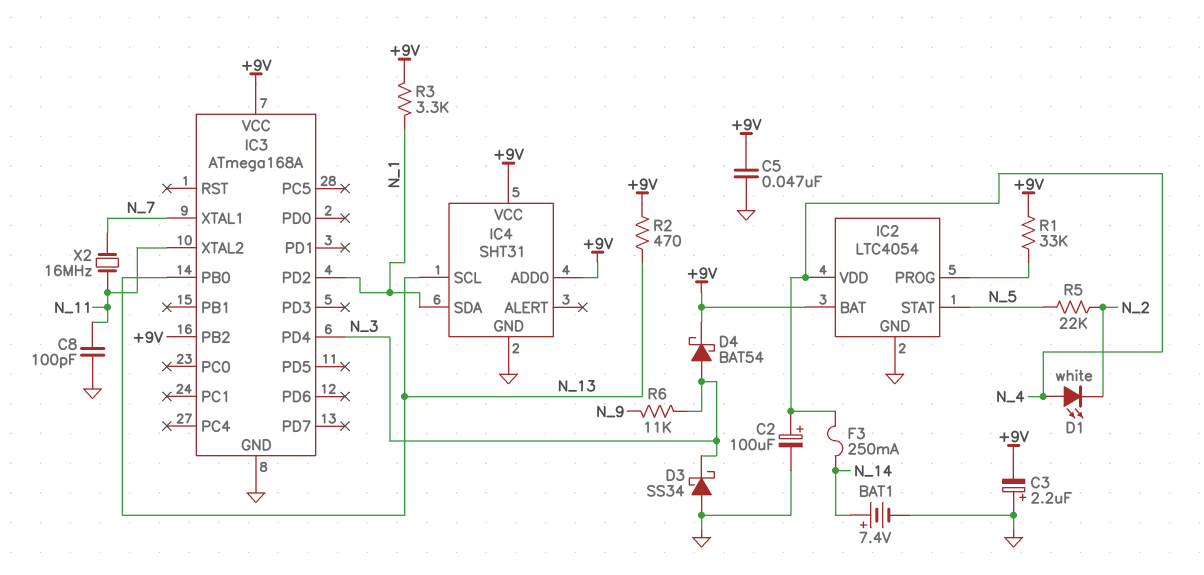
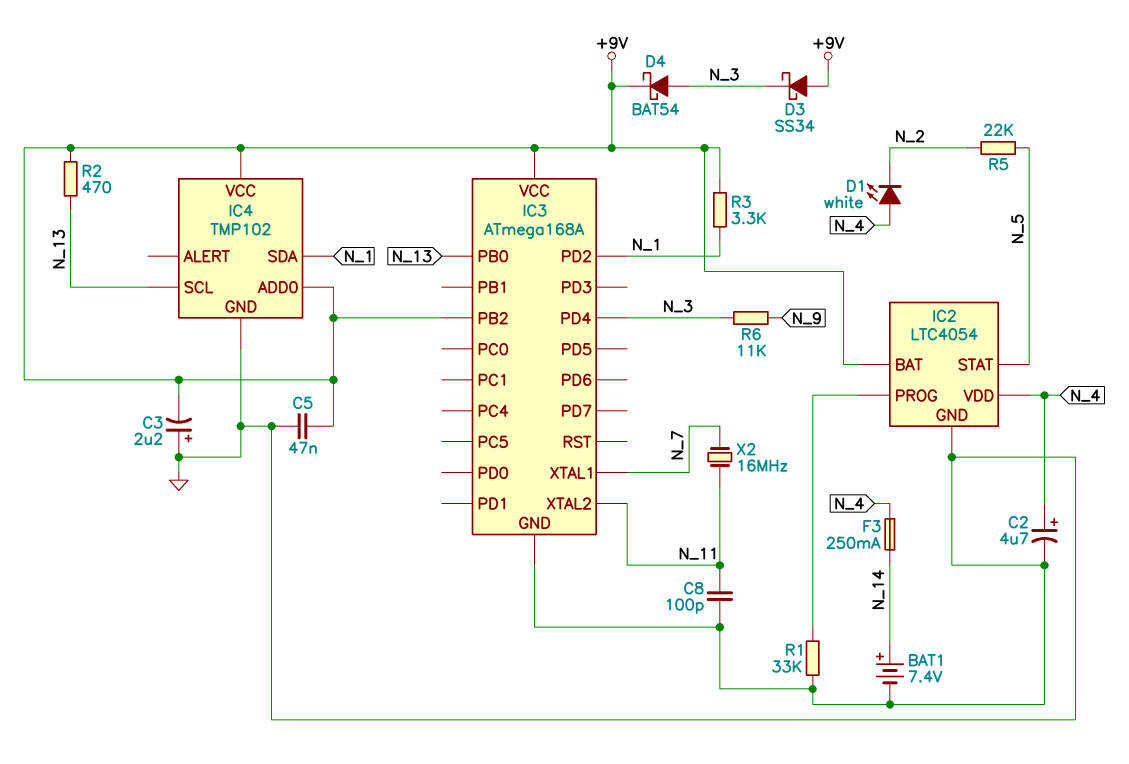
C2: 100uF (plus N_4, minus GND) -> 4.7uF (plus N_4, minus GND)
D3: schottky SS34 (A GND, K N_3) -> schottky SS34 (A +9V, K N_3)
IC4: SHT31 -> TMP102
R1: 33k (+9V, IC2/PROG) -> 33k (GND, IC2/PROG)

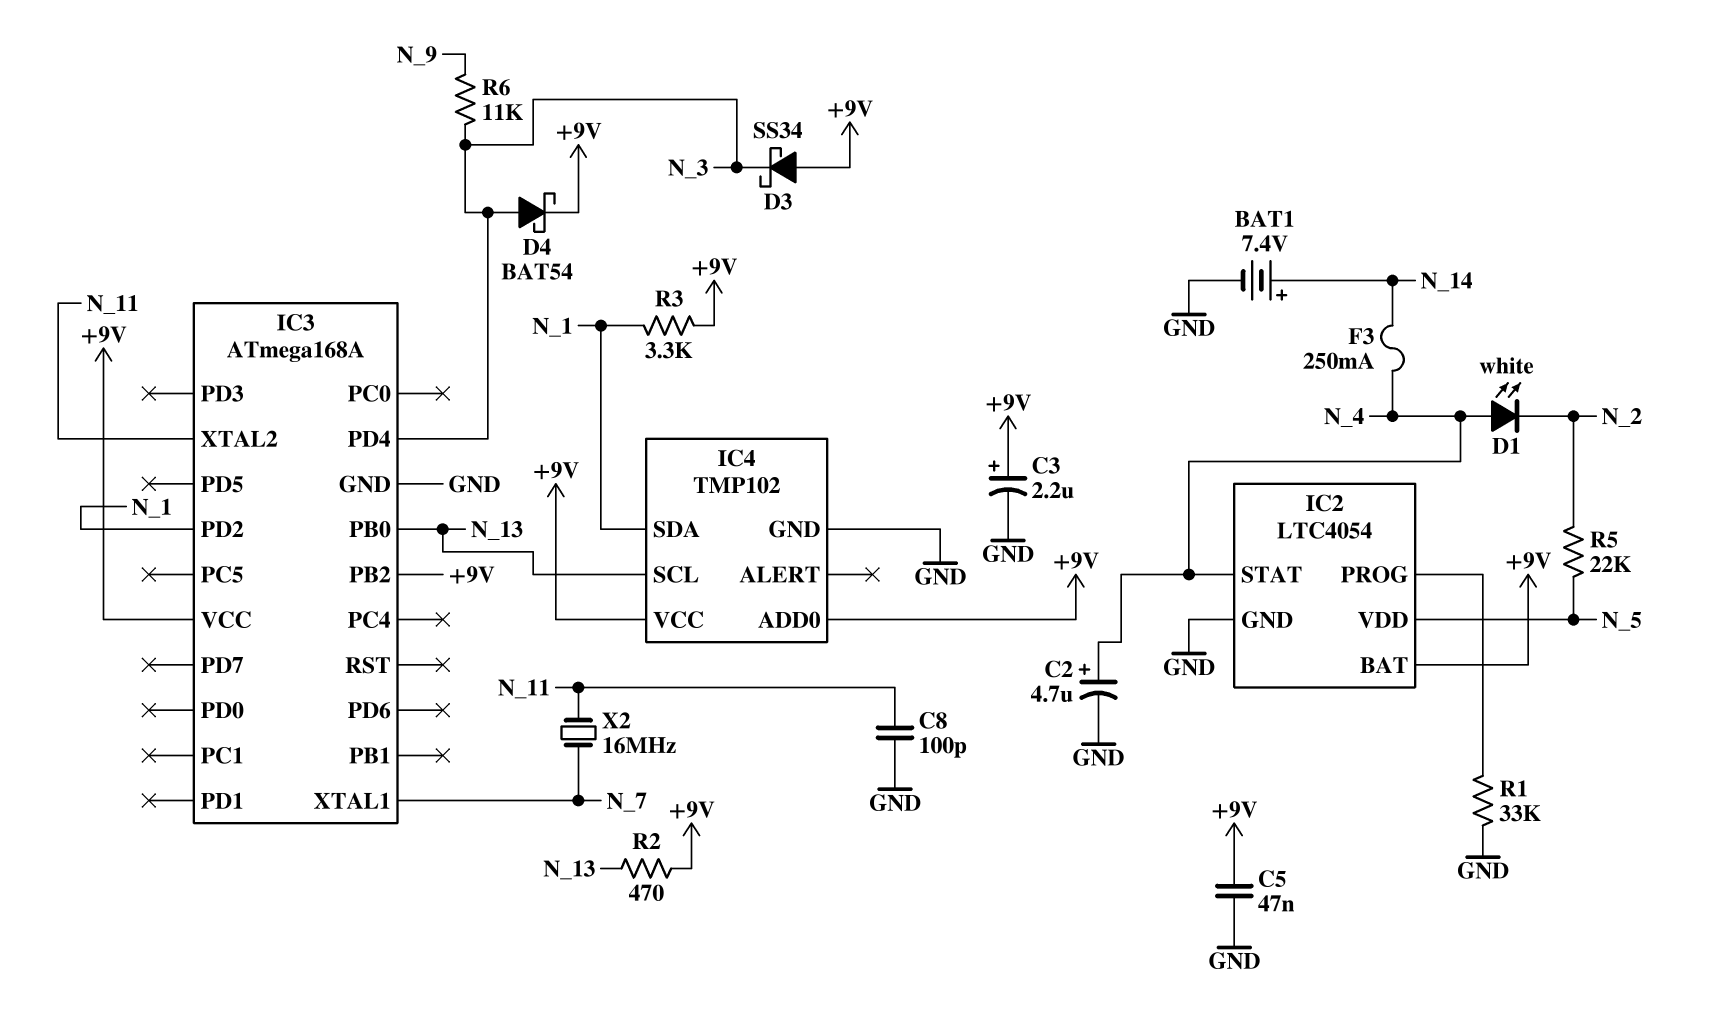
C3: 2.2uF (plus GND, minus +9V) -> 2.2uF (plus +9V, minus GND)
IC2 pin STAT: N_5 -> N_4
IC2 pin VDD: N_4 -> N_5

